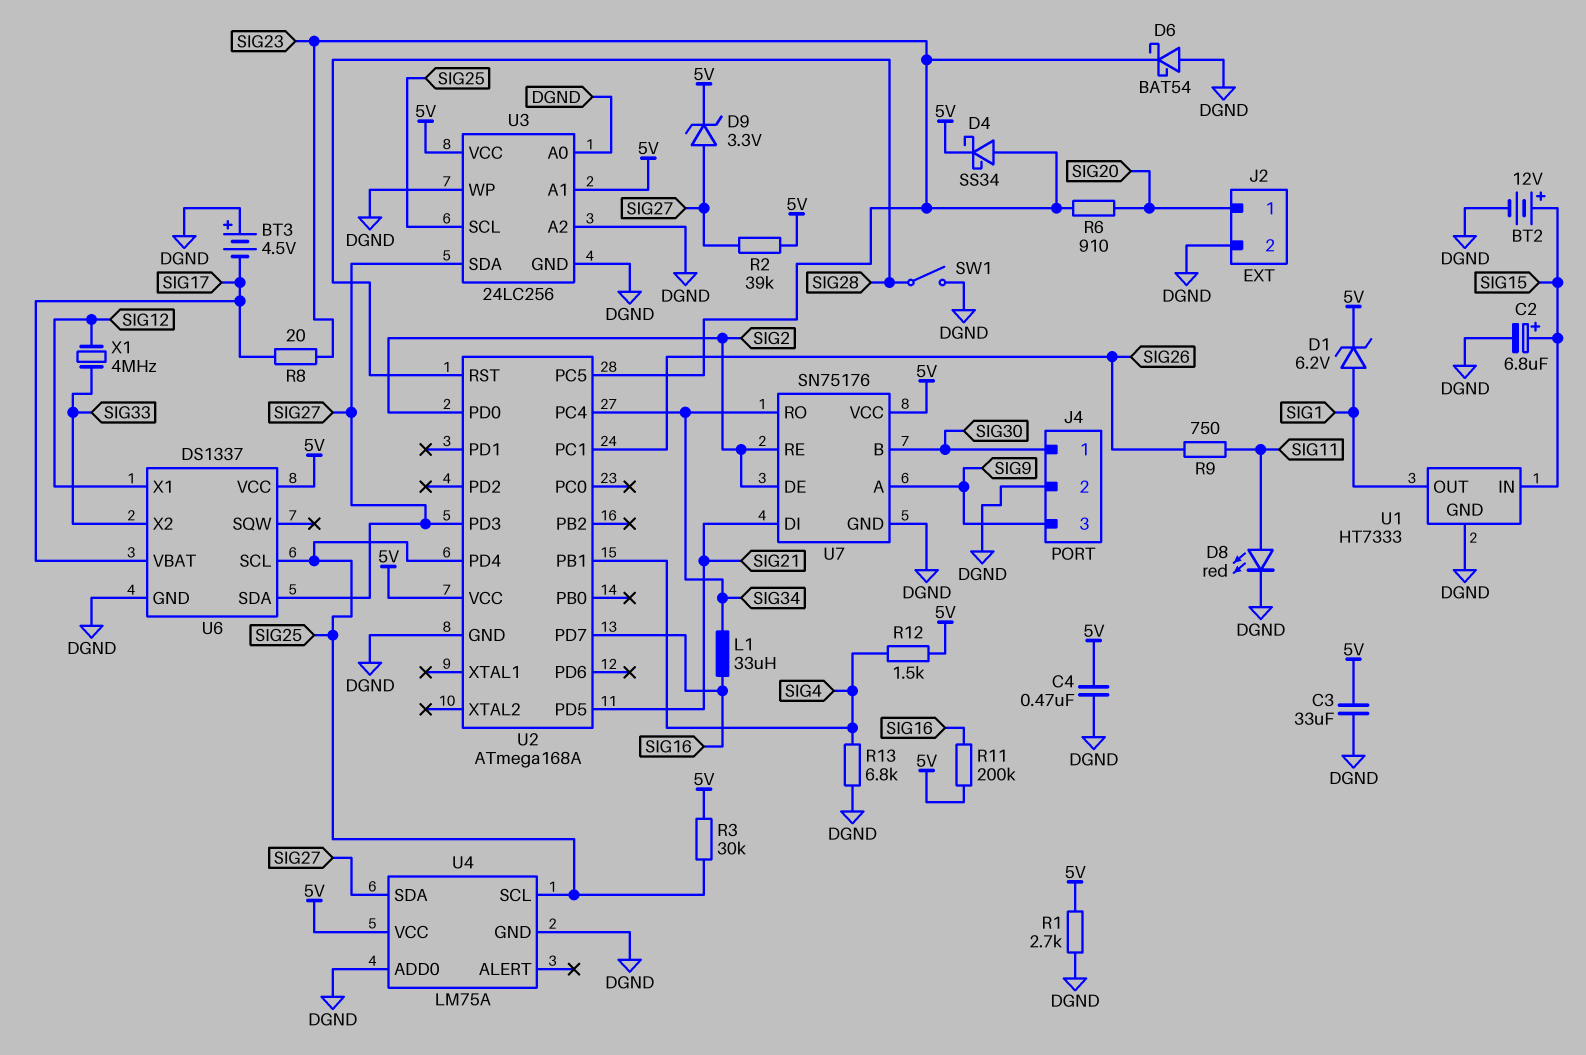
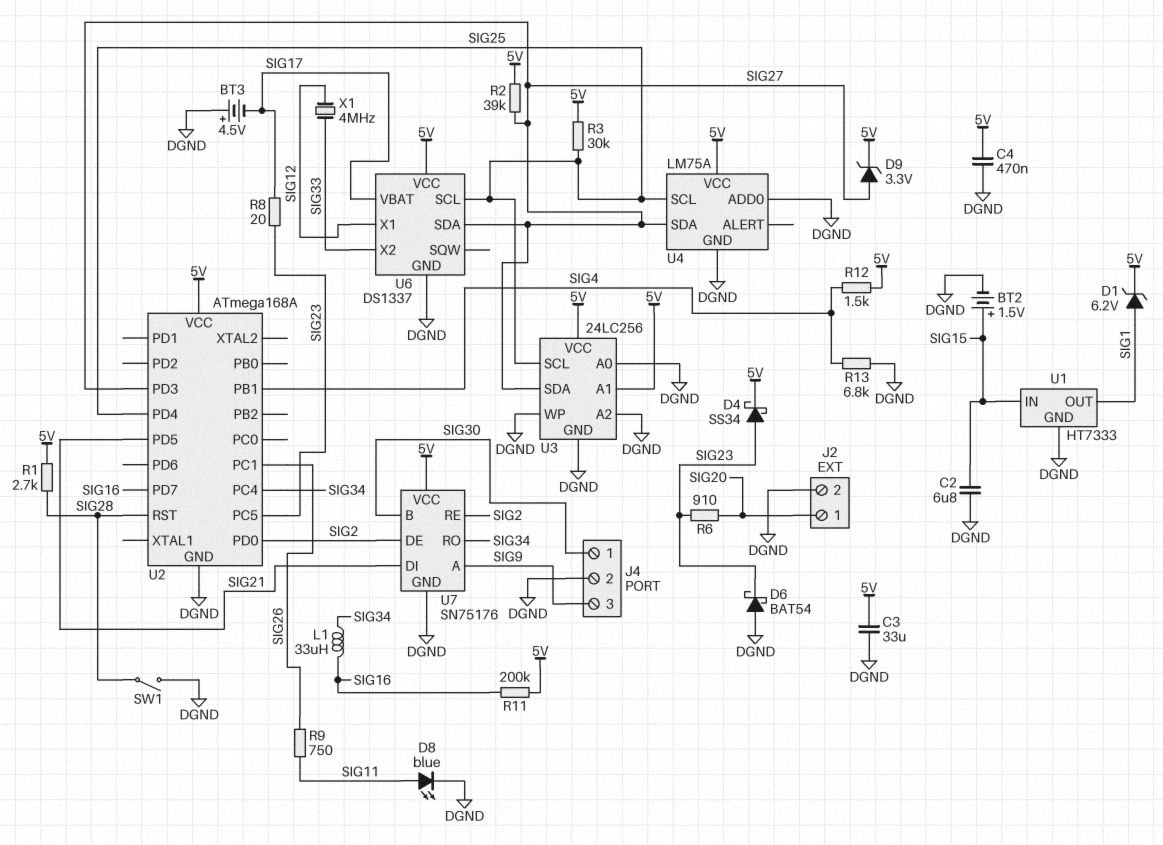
BT2: 12V (plus SIG15, minus DGND) -> 1.5V (plus SIG15, minus DGND)
C2: 6.8uF (plus SIG15, minus DGND) -> 6.8uF (DGND, SIG15)
D8: LED red (A SIG11, K DGND) -> LED blue (A SIG11, K DGND)
R1: 2.7k (5V, DGND) -> 2.7k (5V, SIG28)

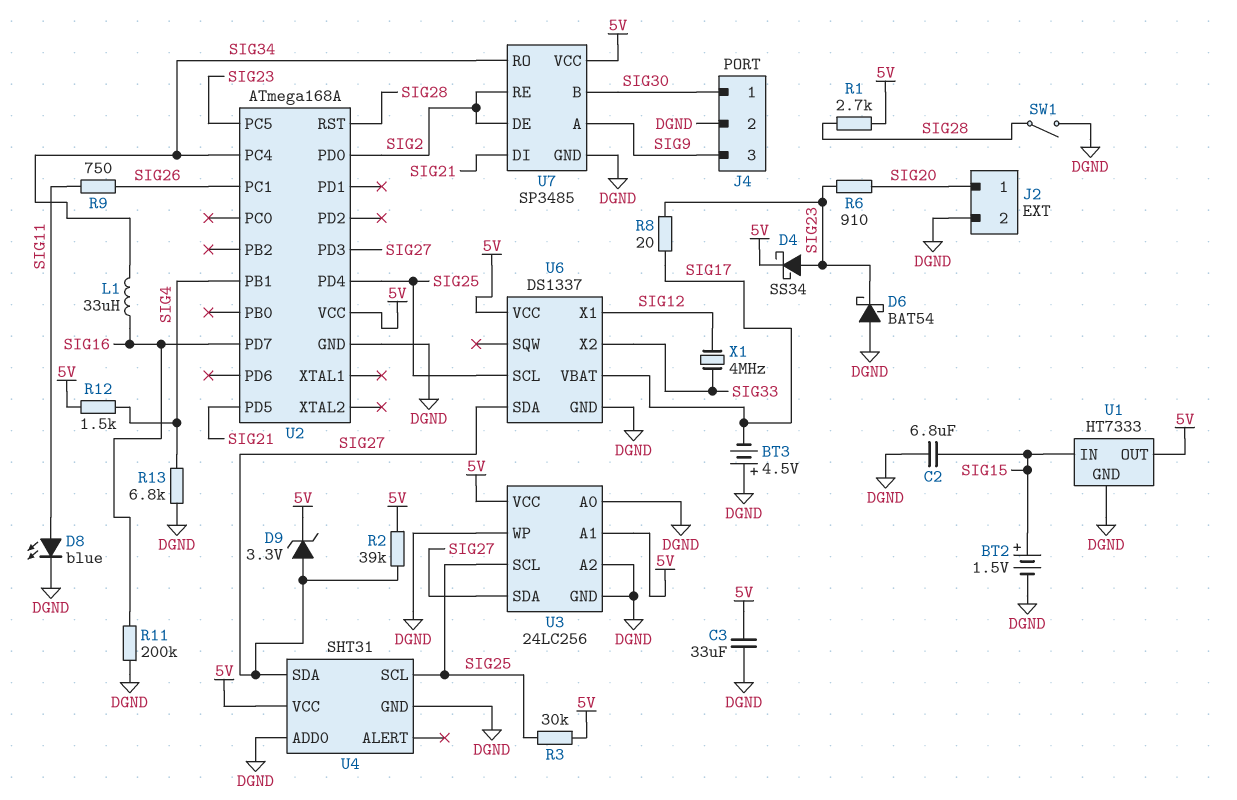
C4: 470nF (5V, DGND) -> none
D1: zener 6.2V (A SIG1, K 5V) -> none
R11: 200k (5V, SIG16) -> 200k (DGND, SIG16)
U1 pin OUT: SIG1 -> 5V
U4: LM75A -> SHT31
U7: SN75176 -> SP3485

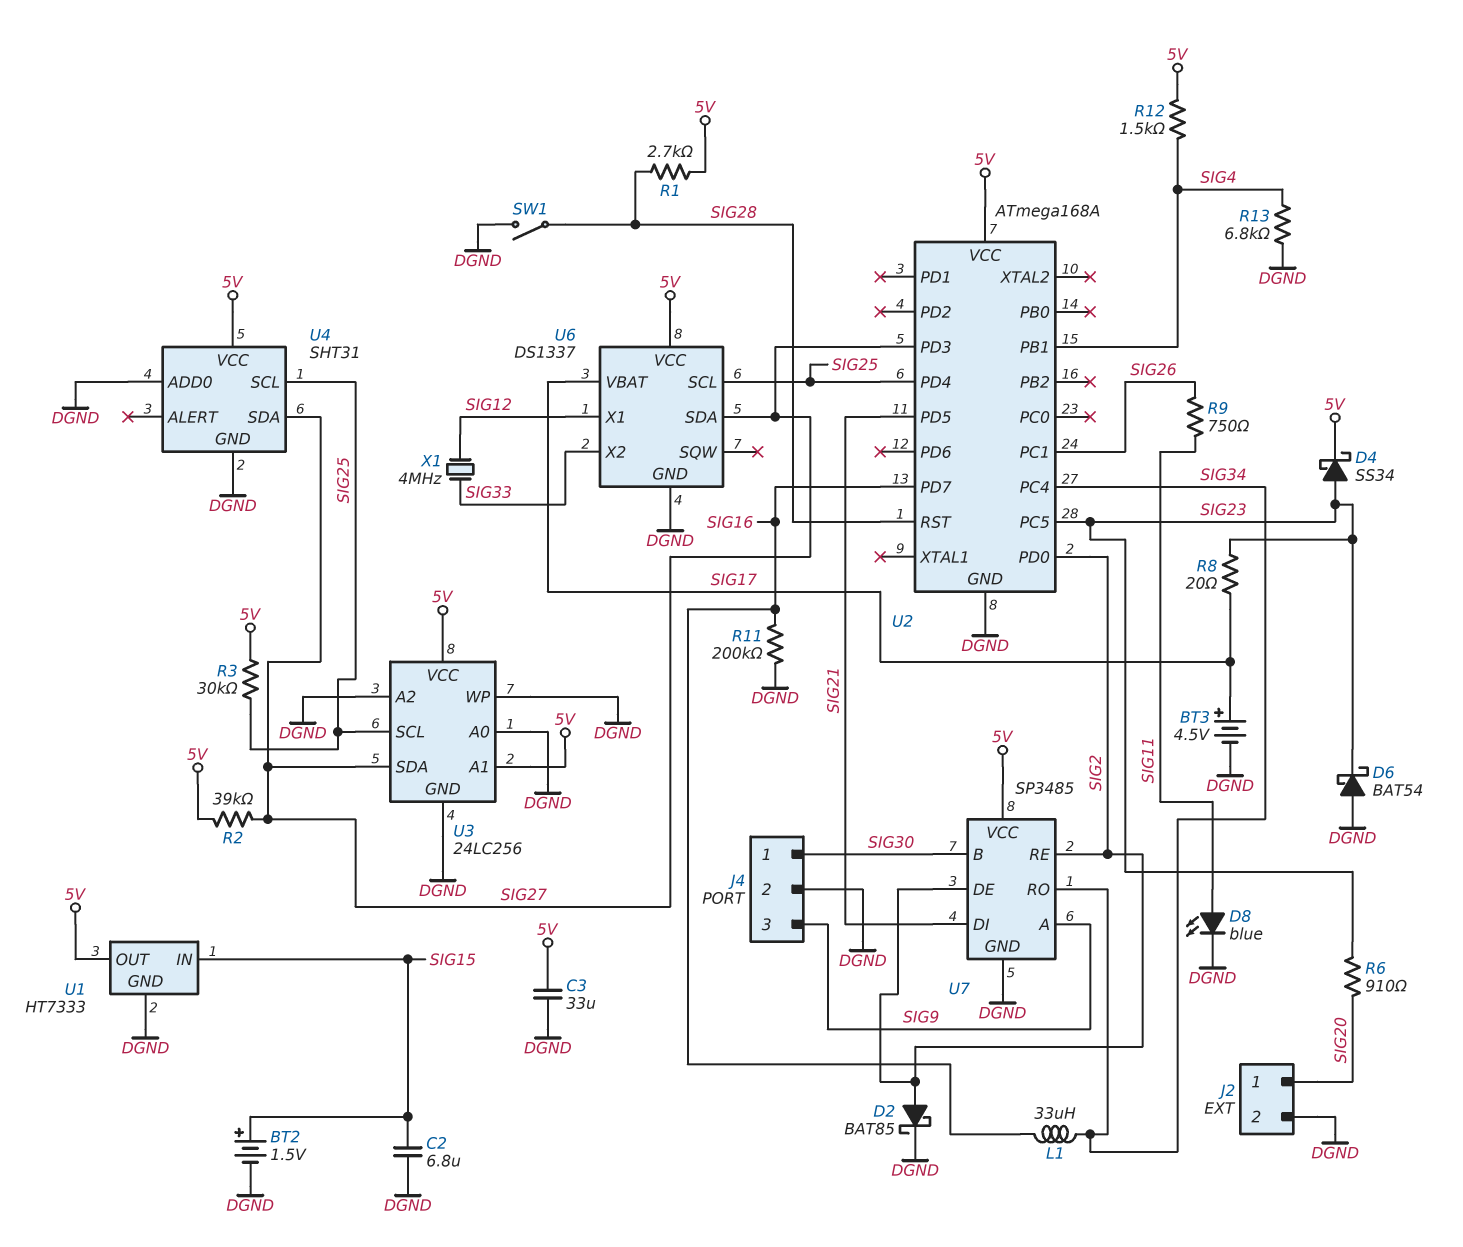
BT3: 4.5V (plus DGND, minus SIG17) -> 4.5V (plus SIG17, minus DGND)
D2: none -> schottky BAT85 (A SIG2, K DGND)
D9: zener 3.3V (A SIG27, K 5V) -> none

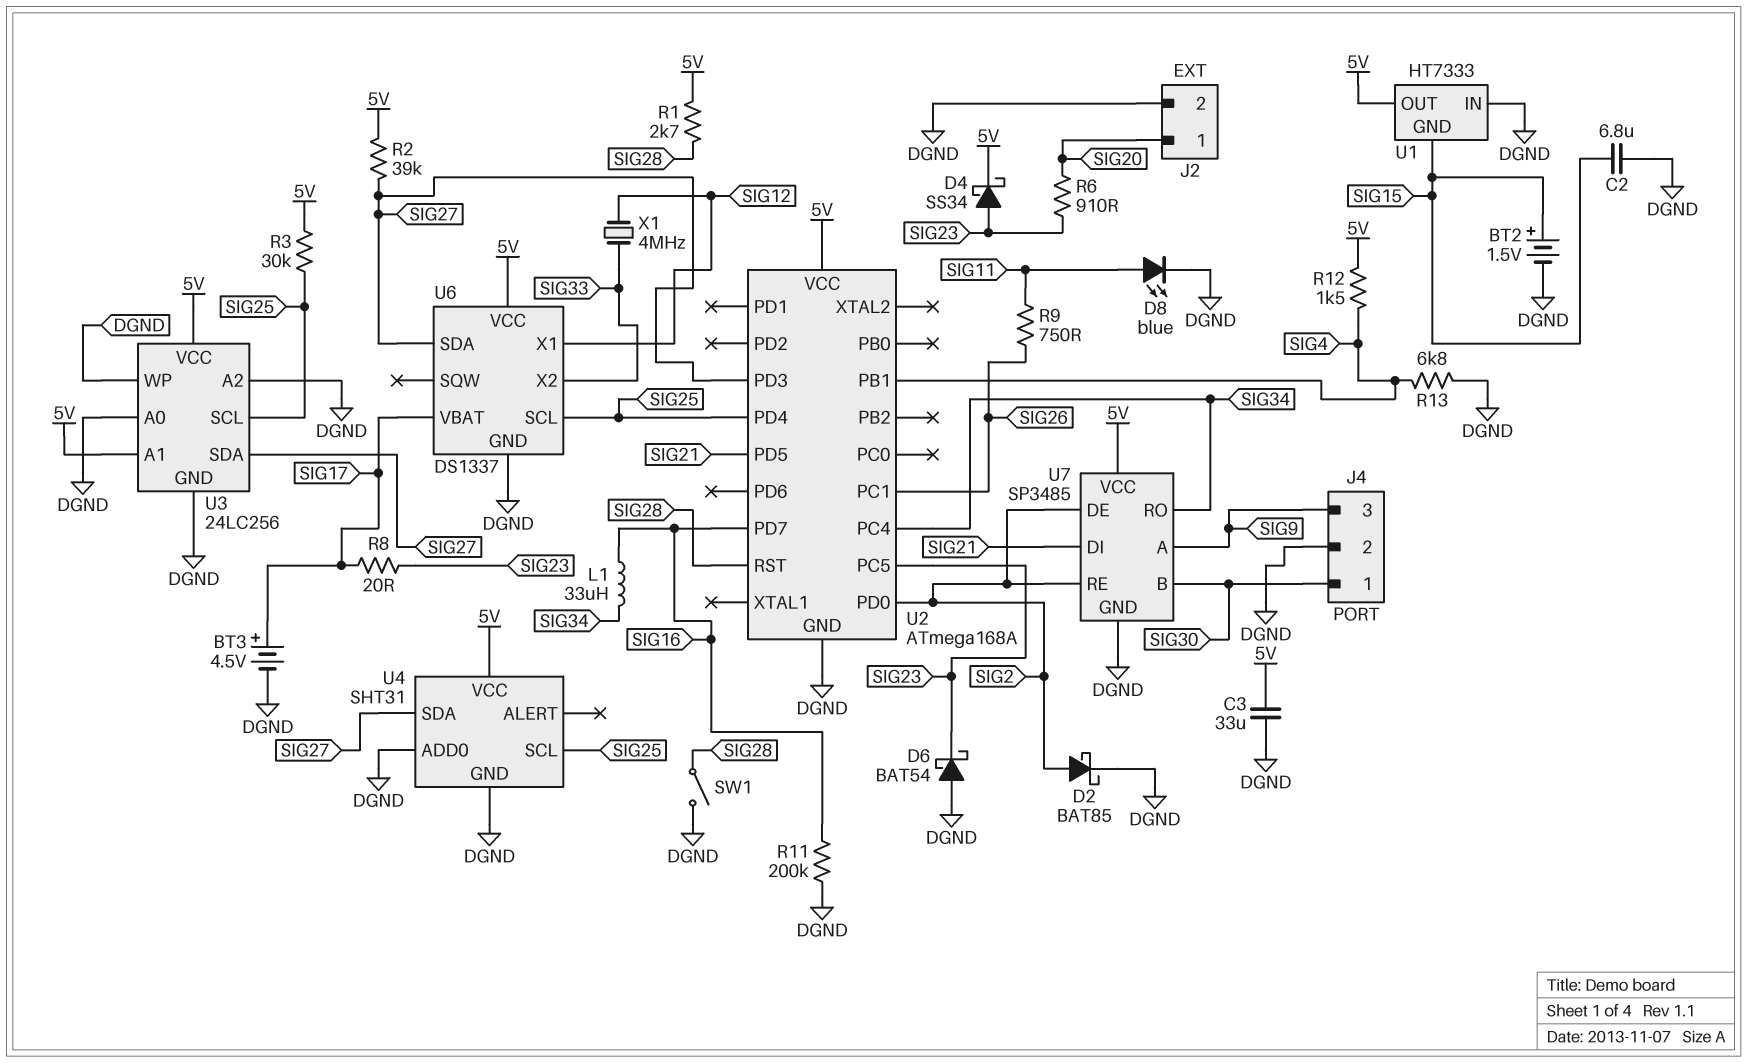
U1 pin GND: DGND -> SIG15
U1 pin IN: SIG15 -> DGND

